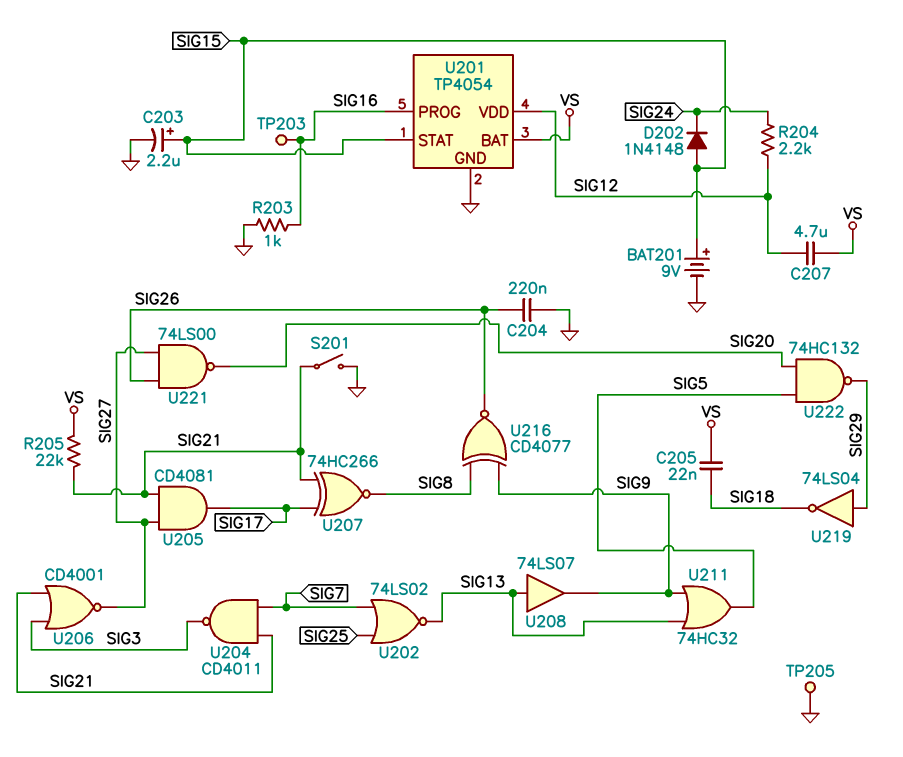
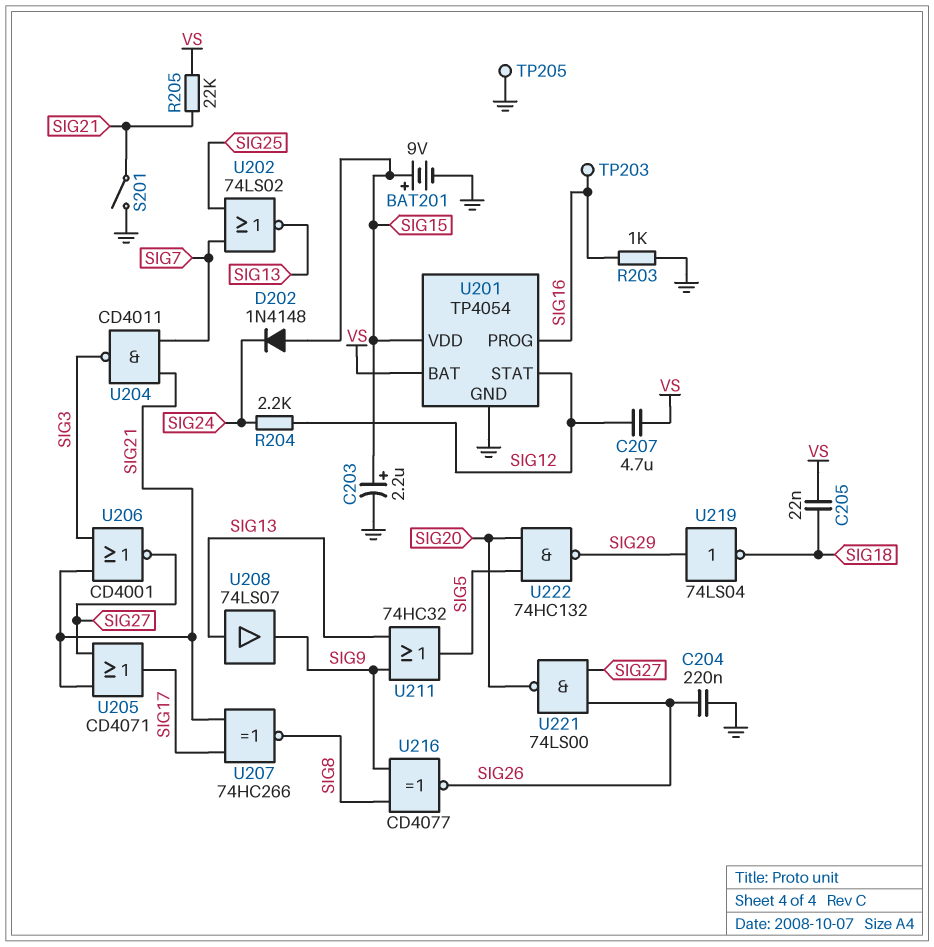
U201 pin STAT: SIG15 -> SIG12
U201 pin VDD: SIG12 -> SIG15
U205: AND CD4081 (in SIG21, in SIG27, out SIG17) -> OR CD4071 (in SIG21, in SIG27, out SIG17)

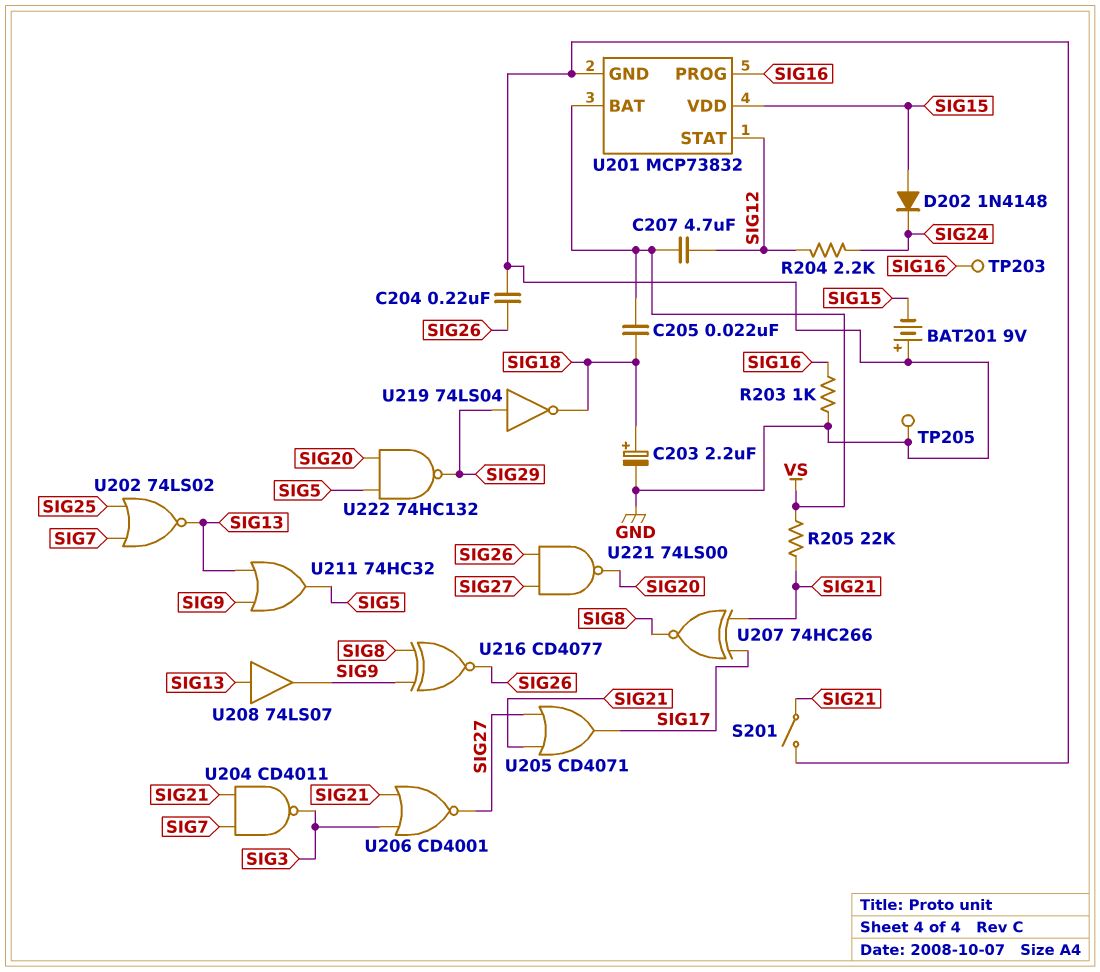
BAT201: 9V (plus SIG15, minus GND) -> 9V (plus GND, minus SIG15)
C203: 2.2uF (plus SIG15, minus GND) -> 2.2uF (plus SIG18, minus GND)
U201: TP4054 -> MCP73832

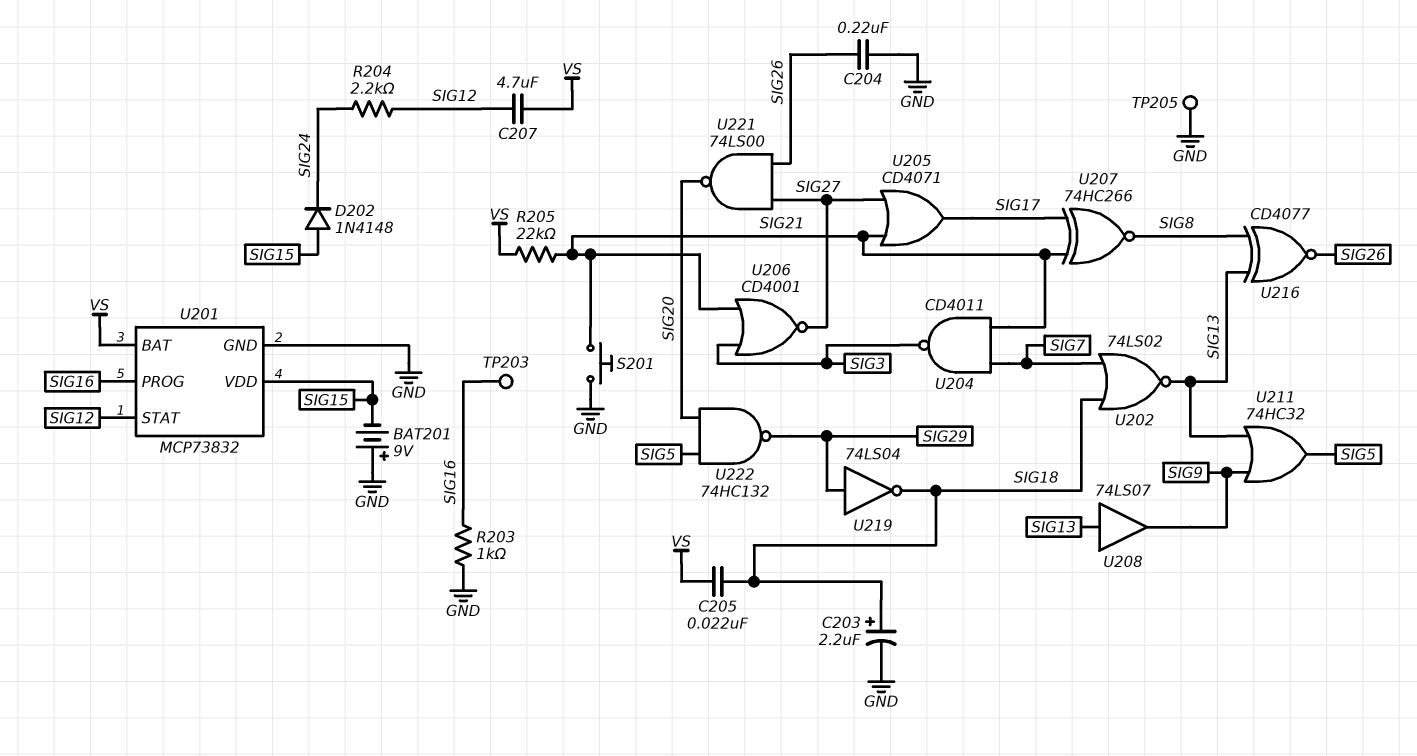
S201: switch (GND, SIG21) -> button (GND, SIG21)
U202: NOR 74LS02 (in SIG7, in SIG25, out SIG13) -> NOR 74LS02 (in SIG7, in SIG18, out SIG13)
U216: XNOR CD4077 (in SIG8, in SIG9, out SIG26) -> XNOR CD4077 (in SIG8, in SIG13, out SIG26)

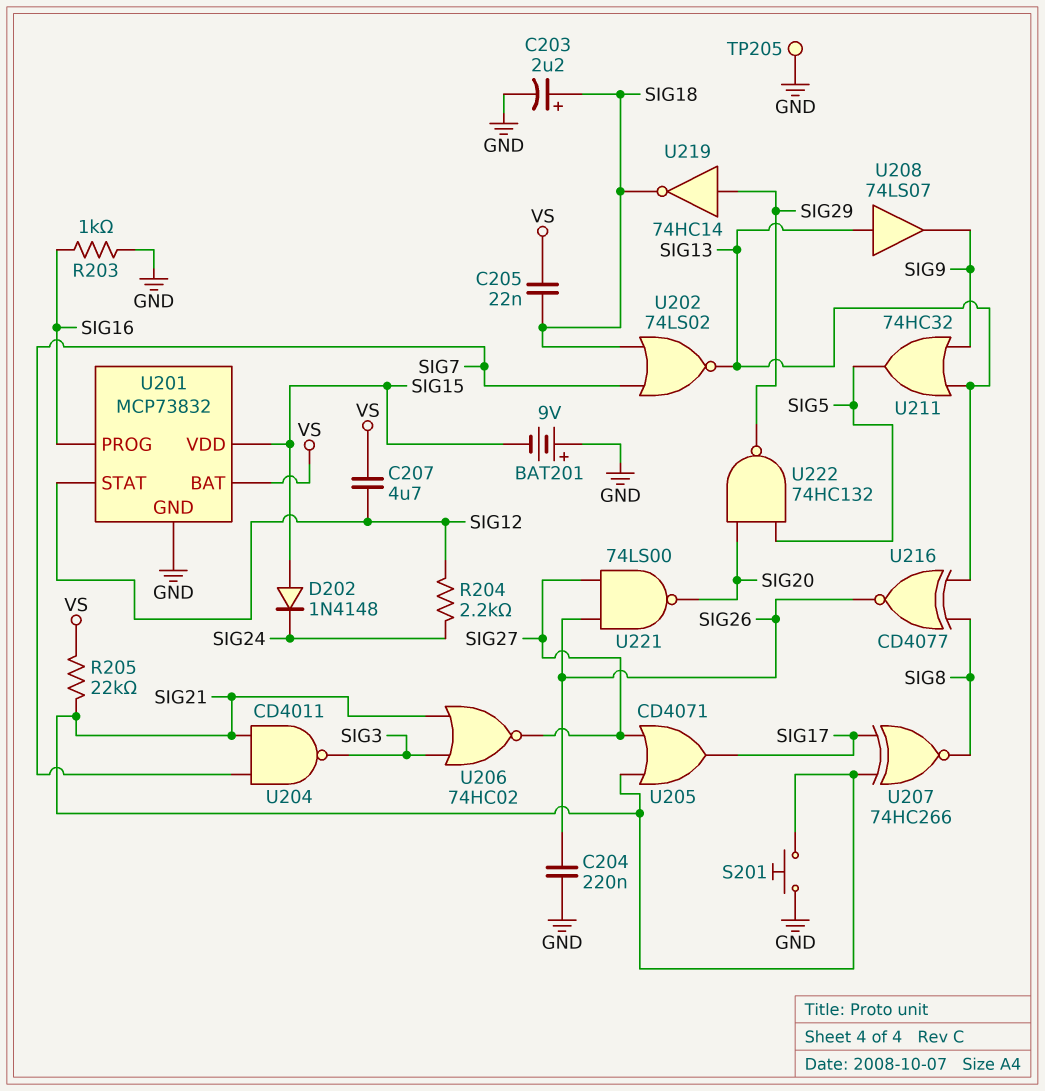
TP203: test point (SIG16) -> none
U206: NOR CD4001 (in SIG3, in SIG21, out SIG27) -> NOR 74HC02 (in SIG3, in SIG21, out SIG27)
U219: NOT 74LS04 (in SIG29, out SIG18) -> NOT 74HC14 (in SIG29, out SIG18)

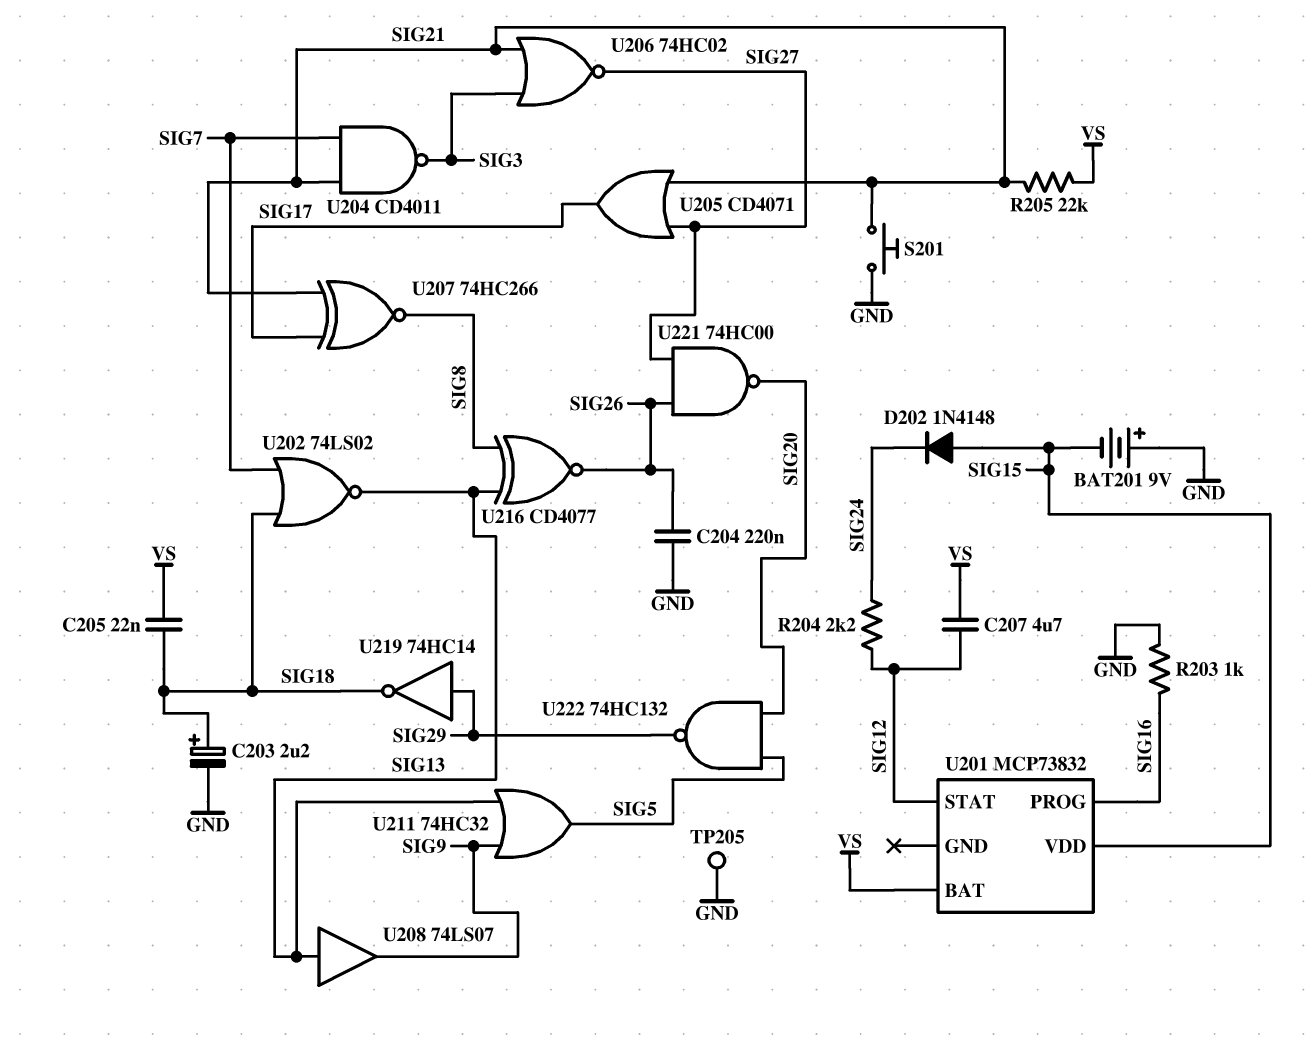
U201 pin GND: GND -> none
U221: NAND 74LS00 (in SIG26, in SIG27, out SIG20) -> NAND 74HC00 (in SIG26, in SIG27, out SIG20)

